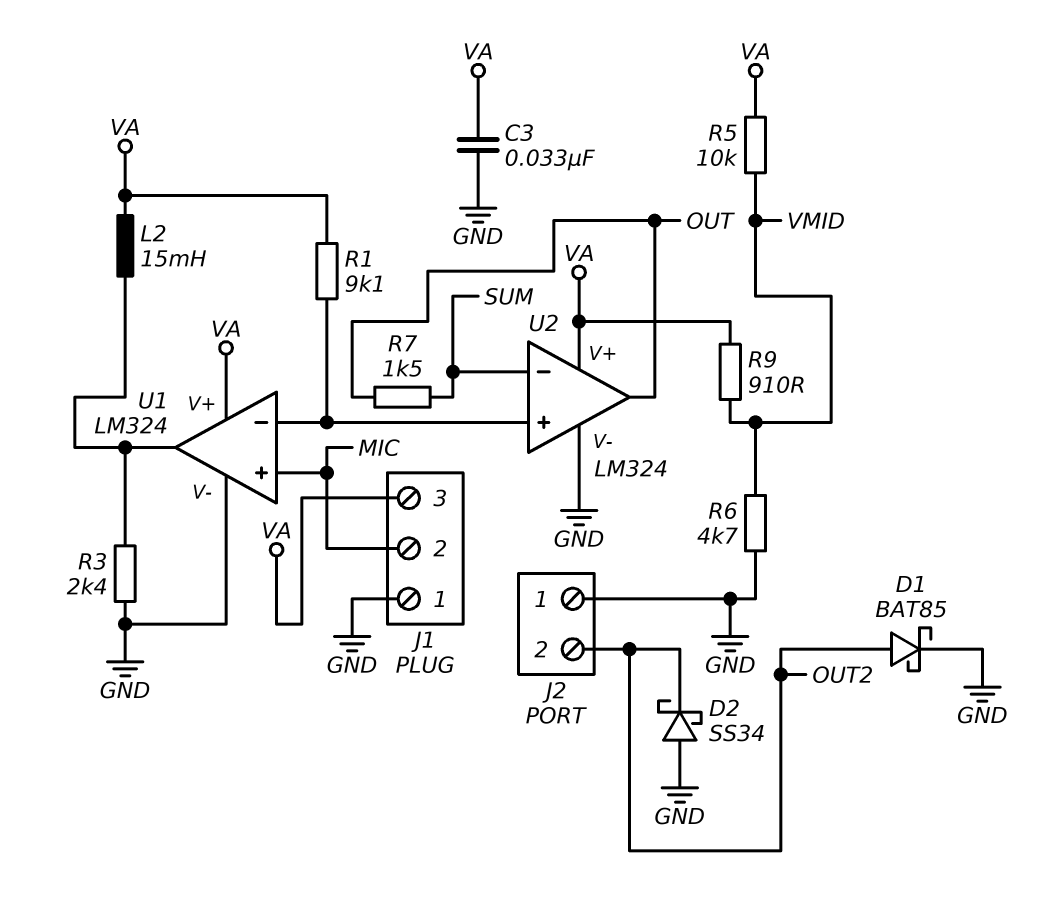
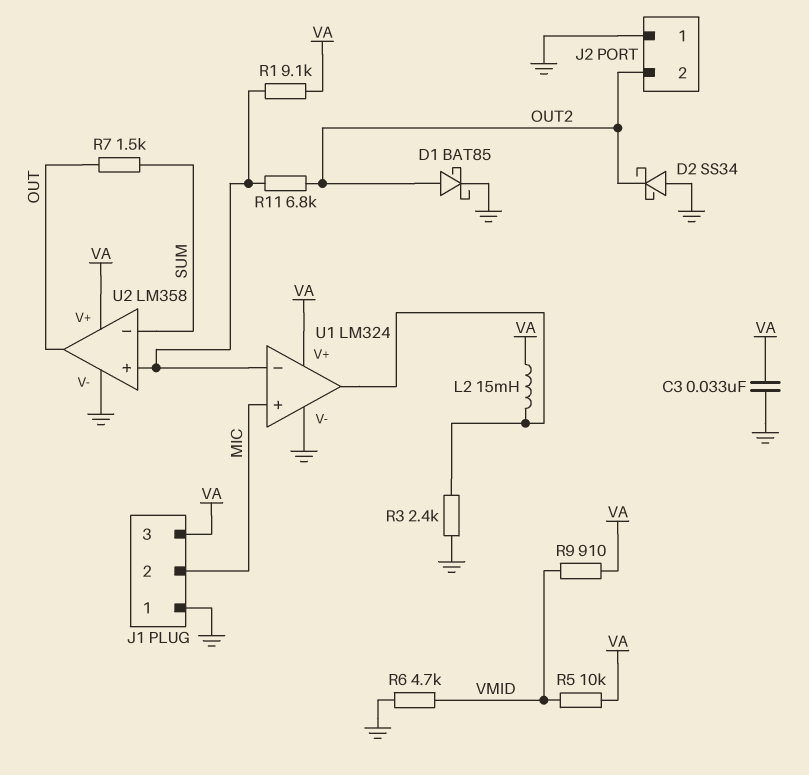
R11: none -> 6.8k (OUT2, U1/in-)
U2: LM324 -> LM358

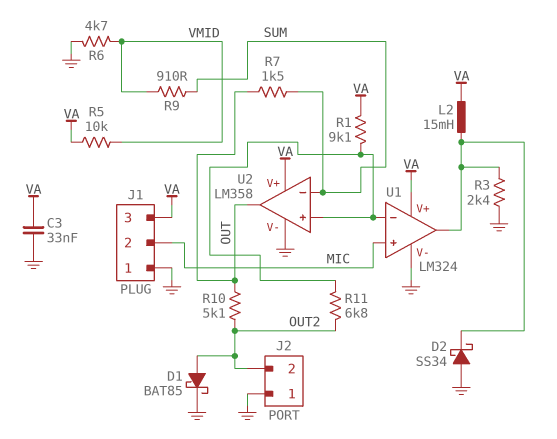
D2: schottky SS34 (A GND, K OUT2) -> schottky SS34 (A GND, K U1/out)
R9: 910 (VA, VMID) -> 910 (SUM, VMID)
R10: none -> 5.1k (OUT, OUT2)

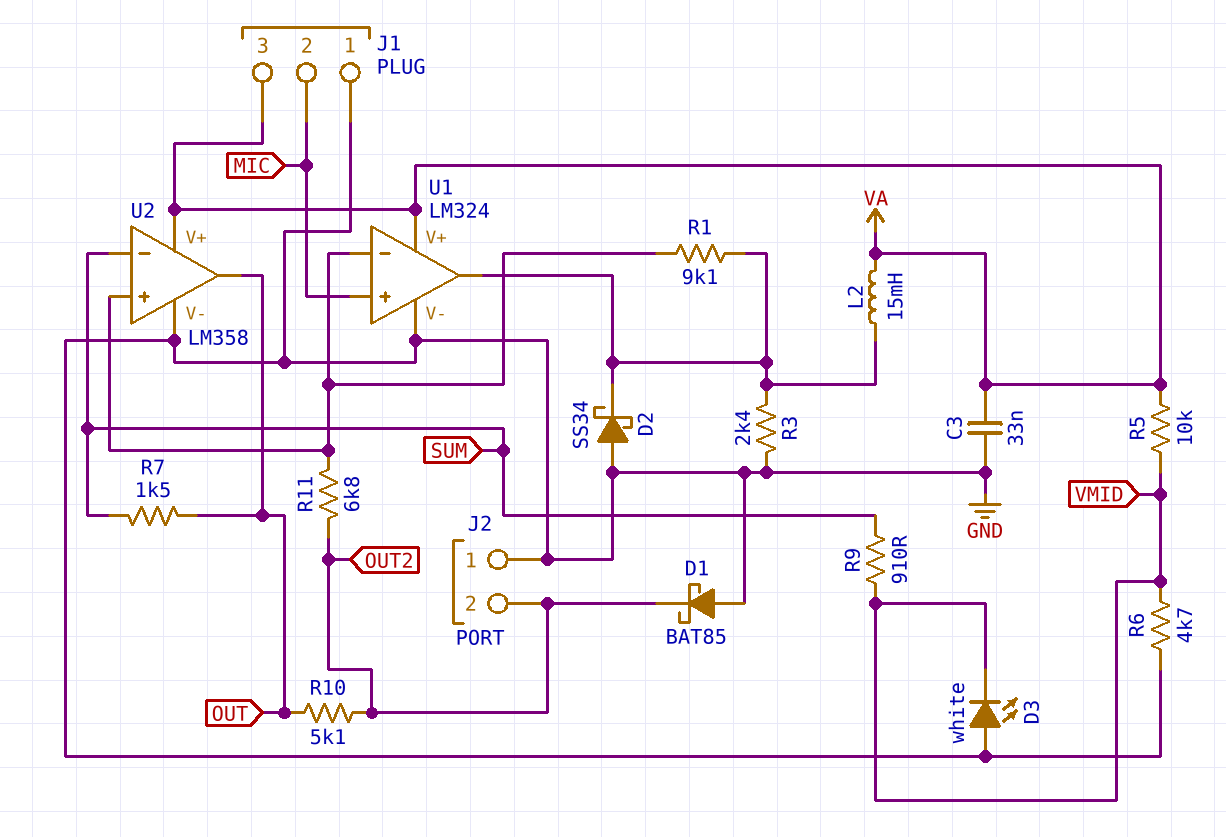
D1: schottky BAT85 (A OUT2, K GND) -> schottky BAT85 (A GND, K OUT2)
D3: none -> LED white (A GND, K VMID)
R1: 9.1k (U1/in-, VA) -> 9.1k (U1/in-, U1/out)

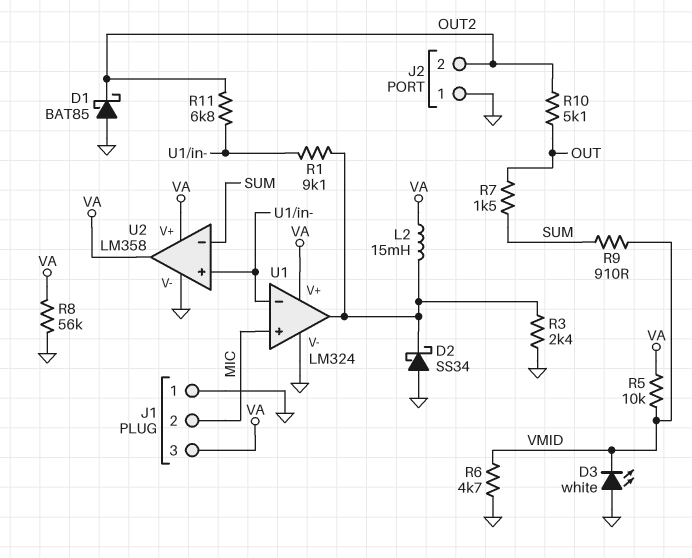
C3: 33nF (GND, VA) -> none
R8: none -> 56k (GND, VA)
U2 pin out: OUT -> VA

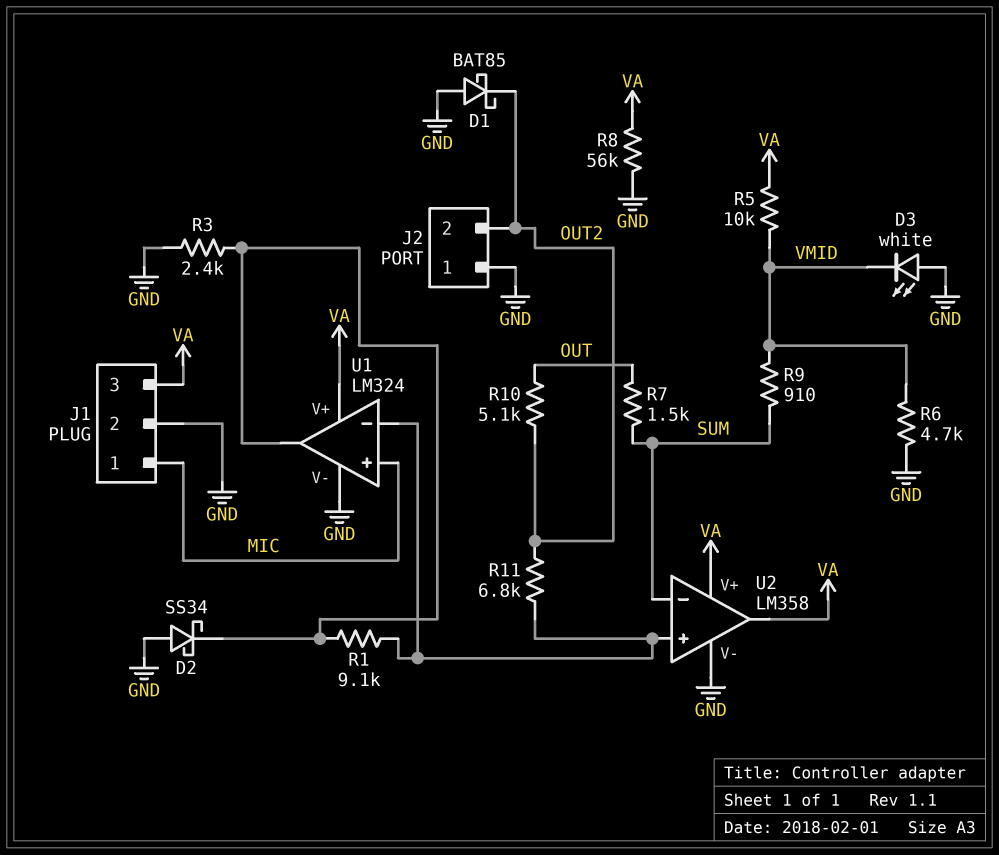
J1 pin 1: GND -> MIC
J1 pin 2: MIC -> GND
L2: 15mH (U1/out, VA) -> none

